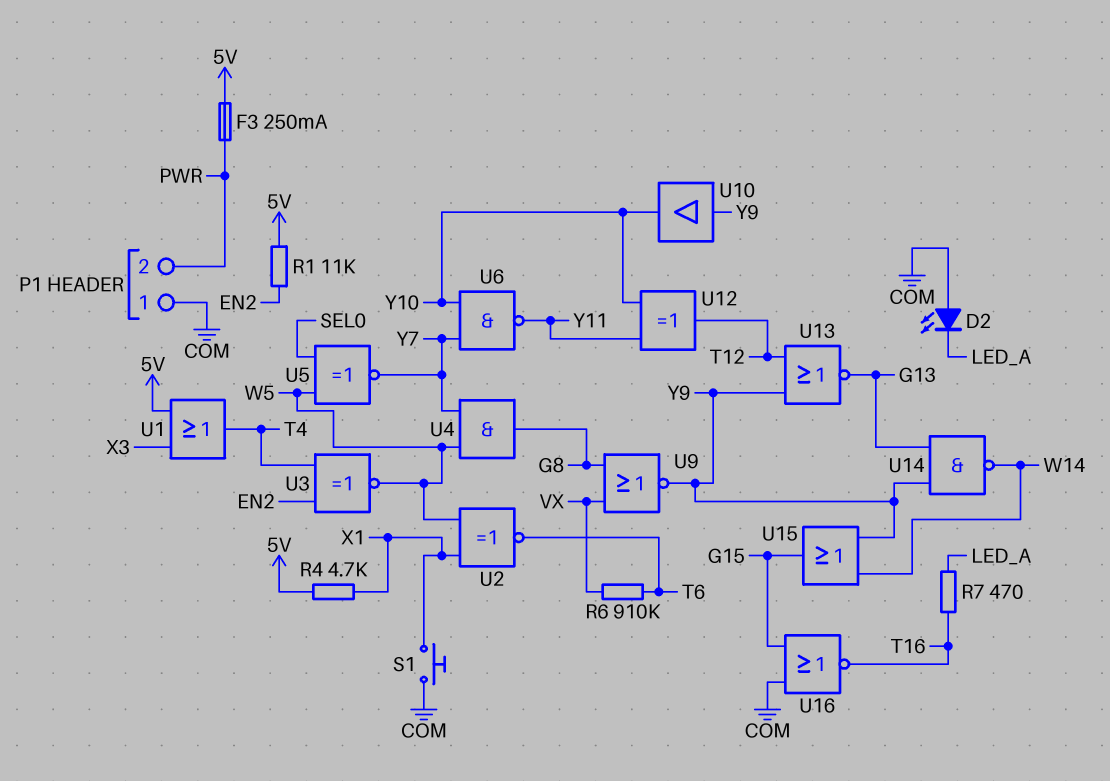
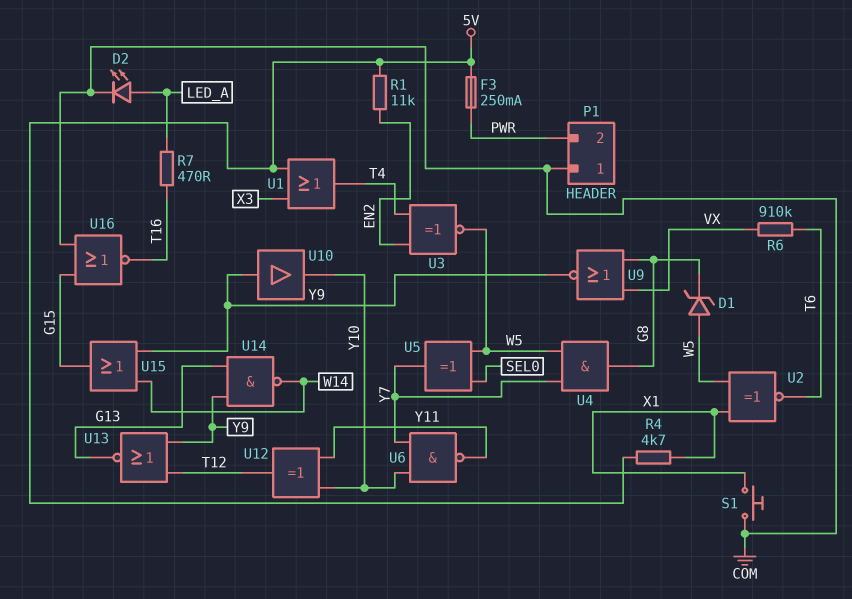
D1: none -> zener (A W5, K G8)
D2: LED (A COM, K LED_A) -> LED (A LED_A, K COM)
U5: XNOR (in SEL0, in W5, out Y7) -> XOR (in SEL0, in W5, out Y7)

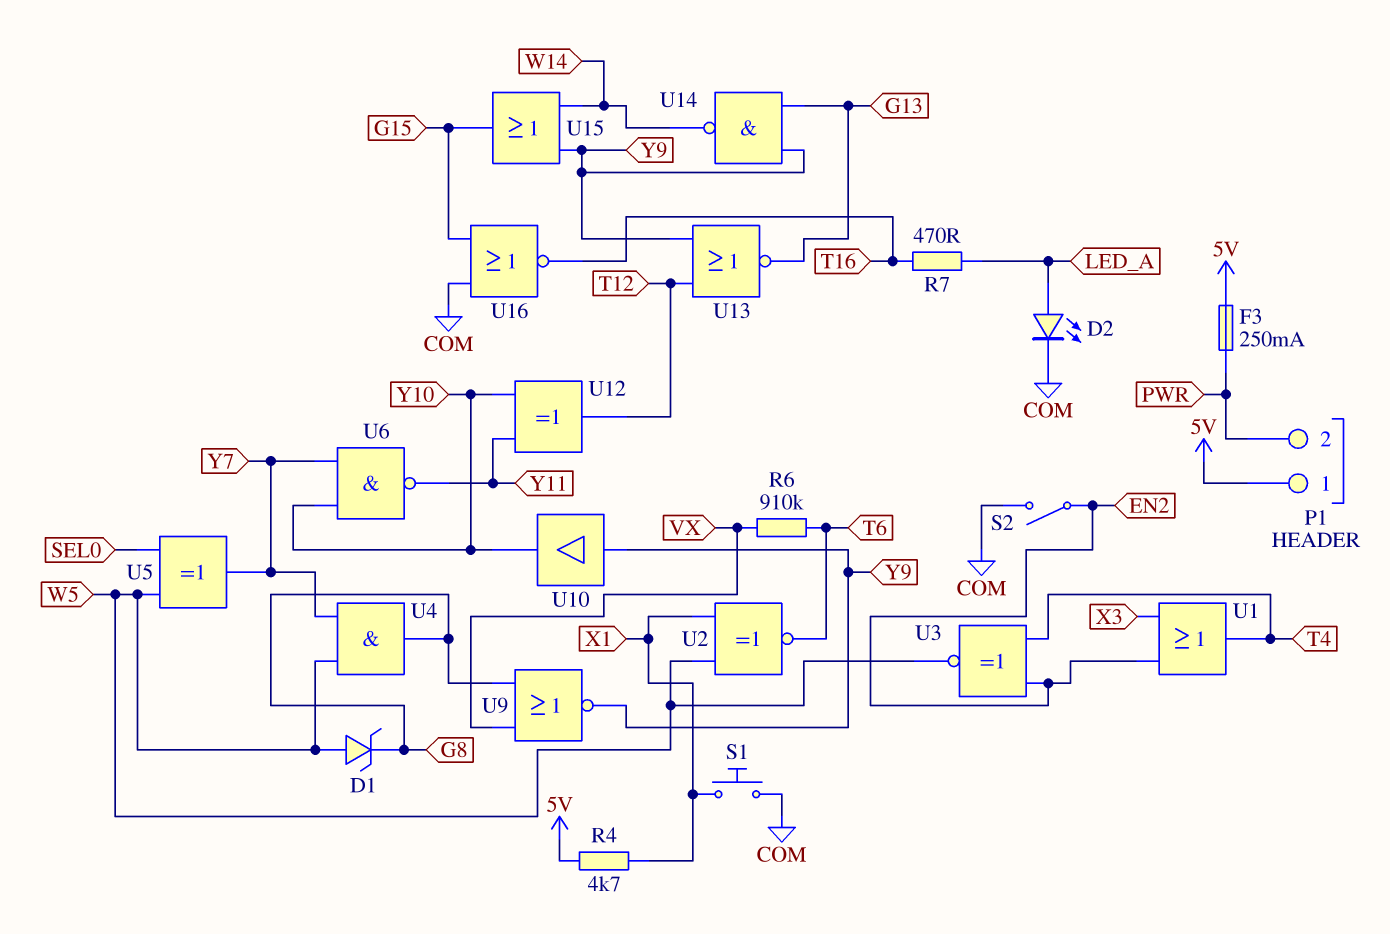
P1 pin 1: COM -> 5V
R1: 11k (5V, EN2) -> none
S2: none -> switch (COM, EN2)
U1: OR (in 5V, in X3, out T4) -> OR (in EN2, in X3, out T4)

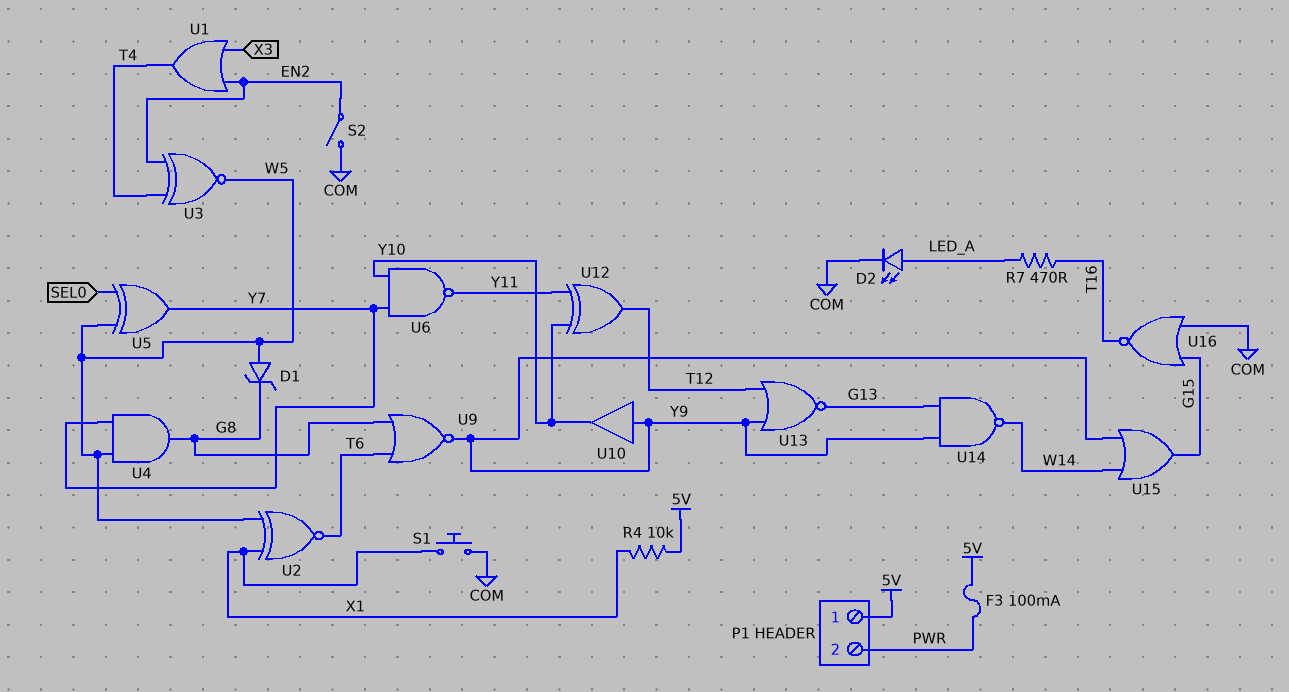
F3: 250mA (5V, PWR) -> 100mA (5V, PWR)
R4: 4.7k (5V, X1) -> 10k (5V, X1)
R6: 910k (T6, VX) -> none
U9: NOR (in G8, in VX, out Y9) -> NOR (in G8, in T6, out Y9)

